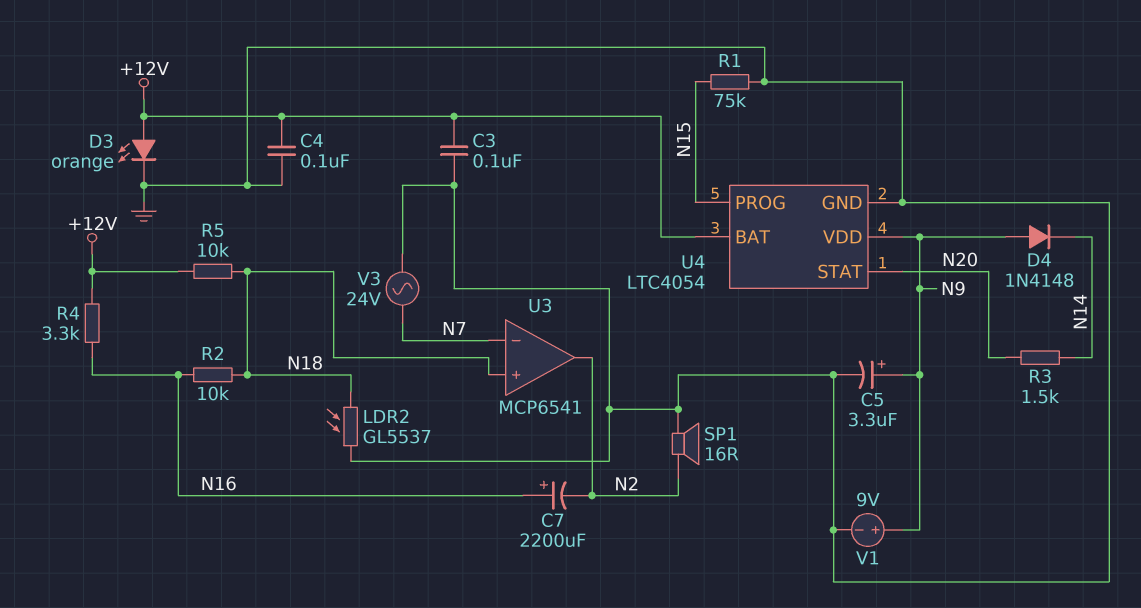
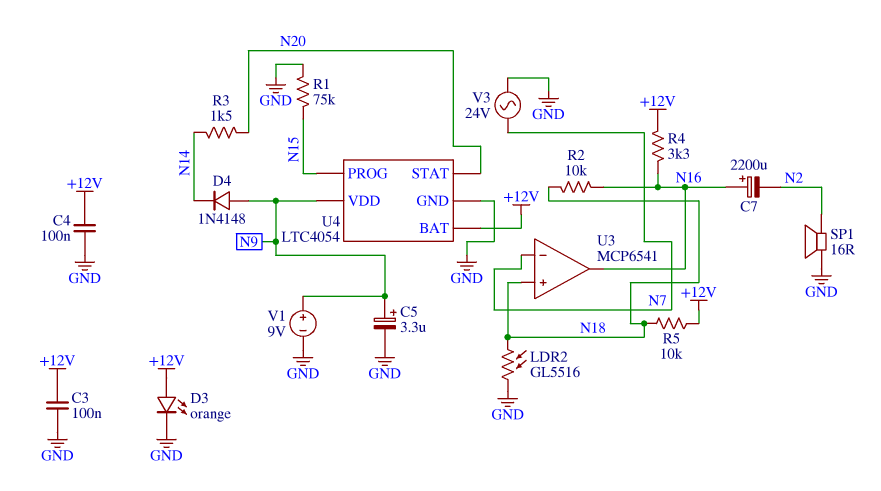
LDR2: GL5537 (GND, N18) -> GL5516 (GND, N18)
U3 pin out: N2 -> N16

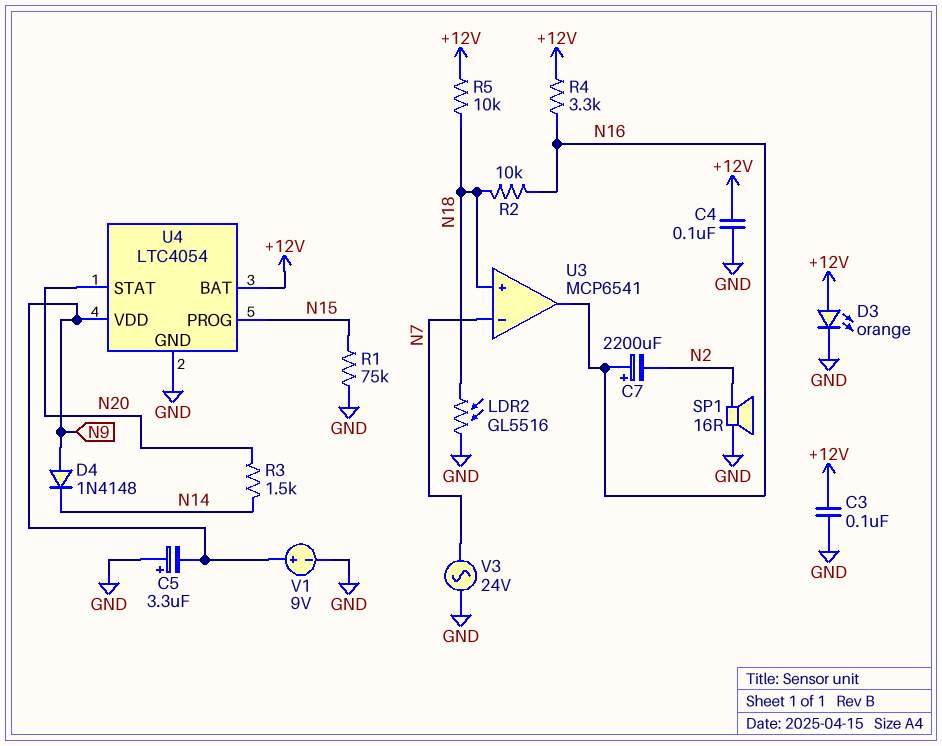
C5: 3.3uF (plus N9, minus GND) -> 3.3uF (plus GND, minus N9)

